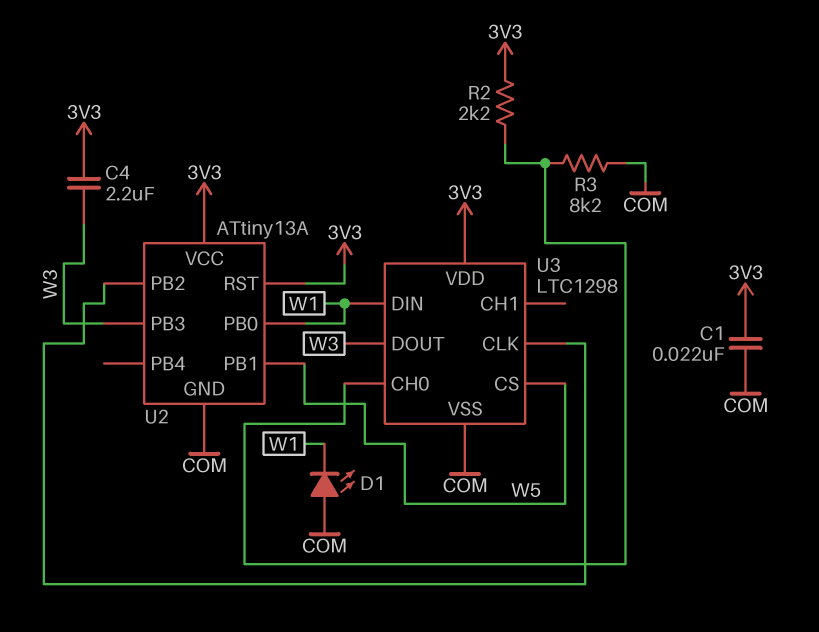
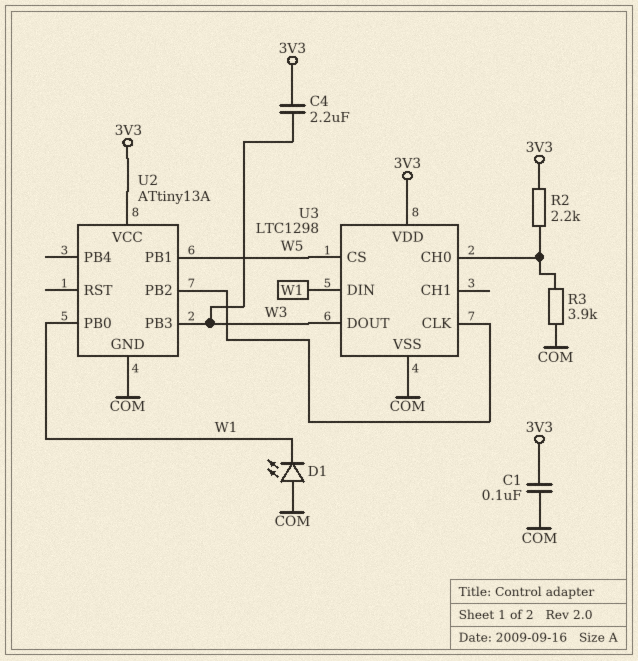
C1: 22nF (3V3, COM) -> 100nF (3V3, COM)
R3: 8.2k (COM, U3/CH0) -> 3.9k (COM, U3/CH0)
U2 pin RST: 3V3 -> none

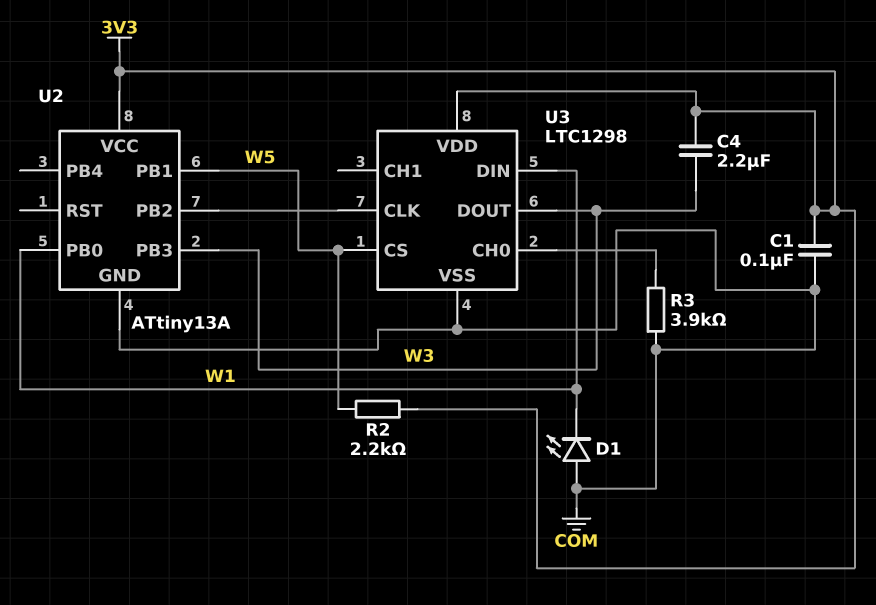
R2: 2.2k (3V3, U3/CH0) -> 2.2k (3V3, W5)

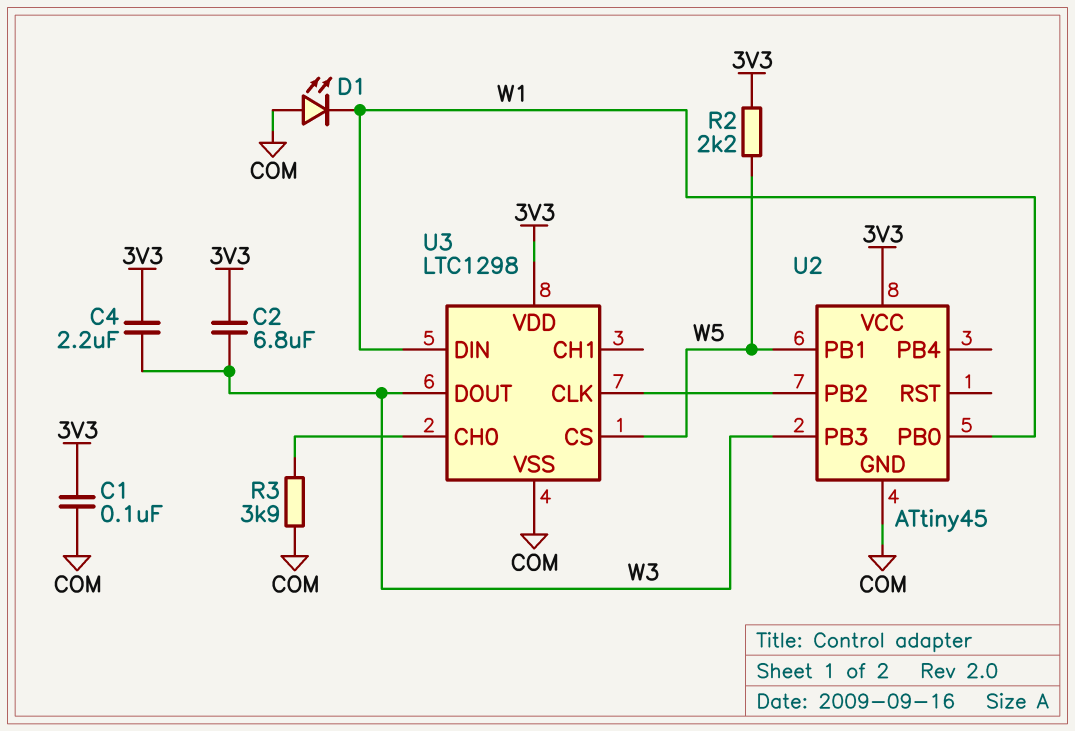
C2: none -> 6.8uF (3V3, W3)
U2: ATtiny13A -> ATtiny45

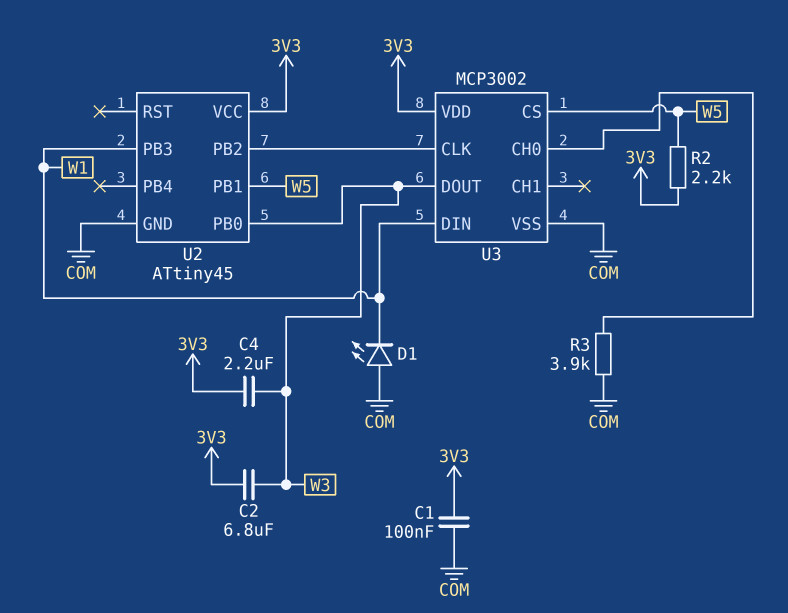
U2 pin PB0: W1 -> W3
U2 pin PB3: W3 -> W1
U3: LTC1298 -> MCP3002

